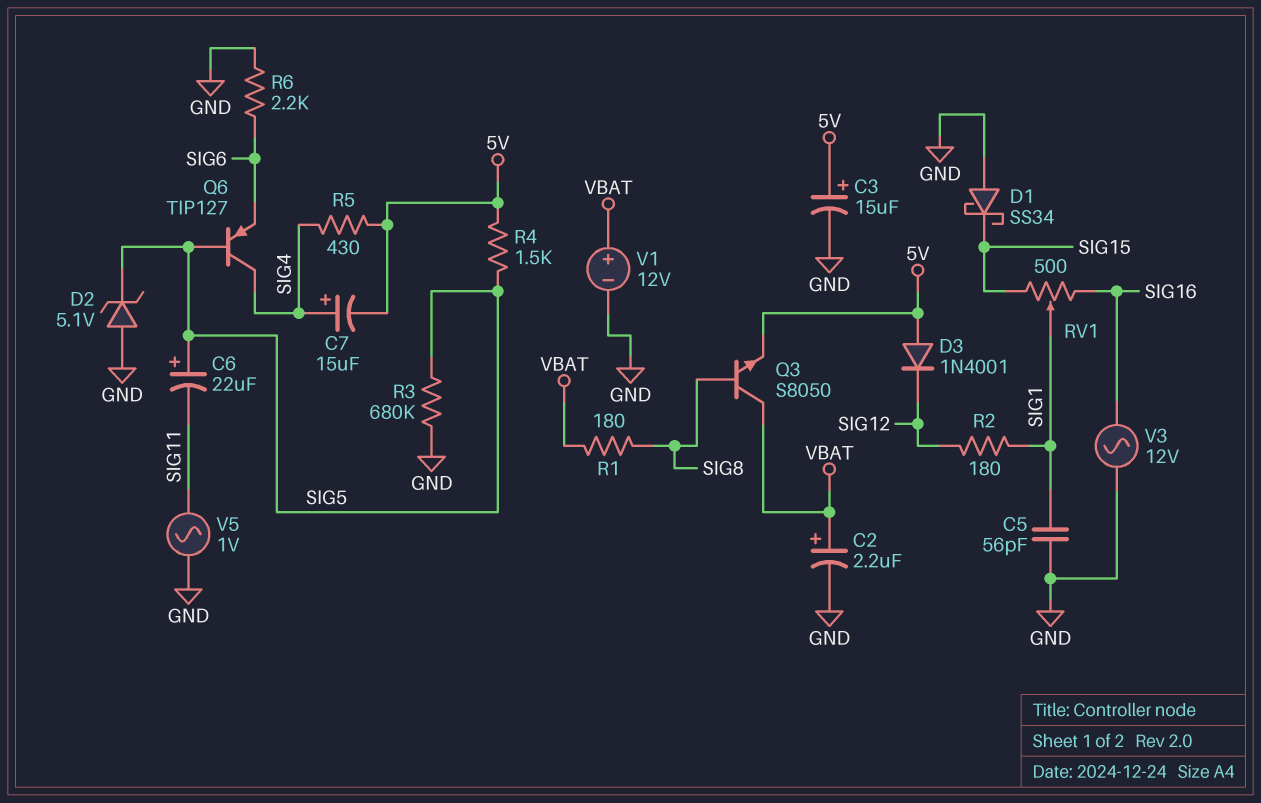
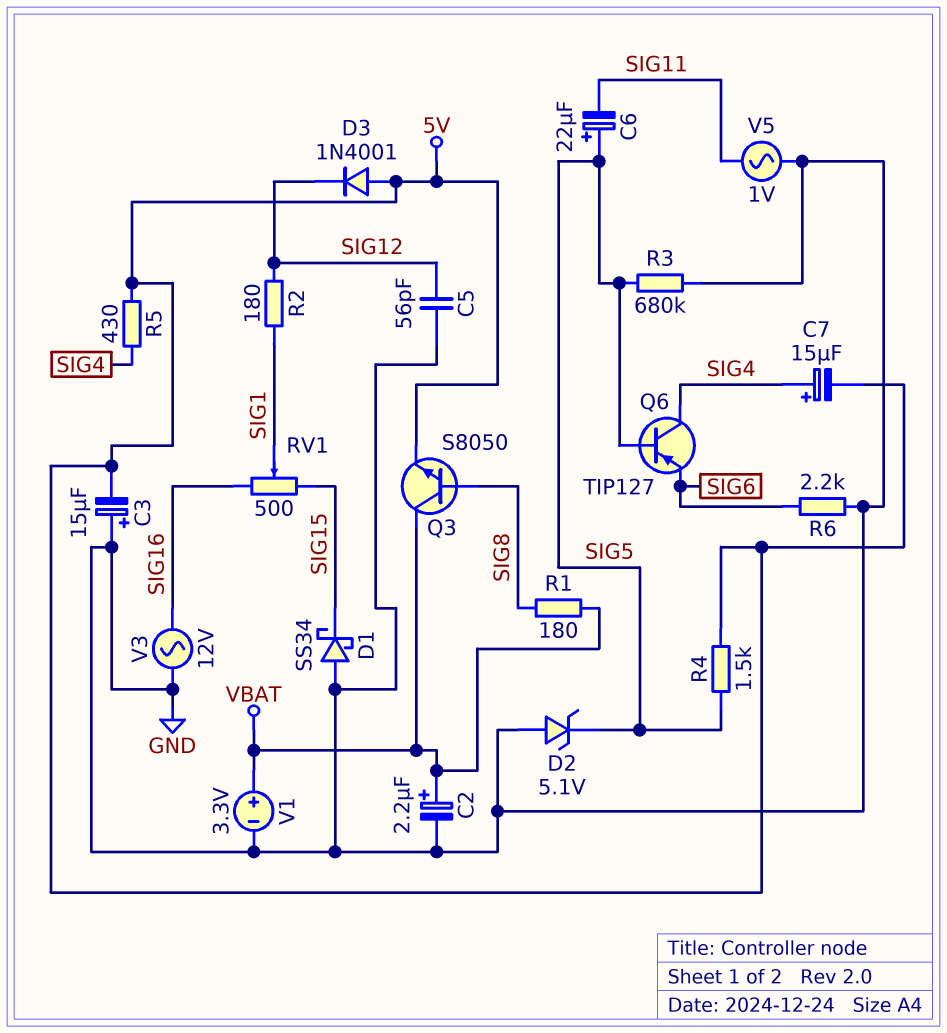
C3: 15uF (plus 5V, minus GND) -> 15uF (plus GND, minus 5V)
C5: 56pF (GND, SIG1) -> 56pF (GND, SIG12)
V1: 12V (plus VBAT, minus GND) -> 3.3V (plus VBAT, minus GND)

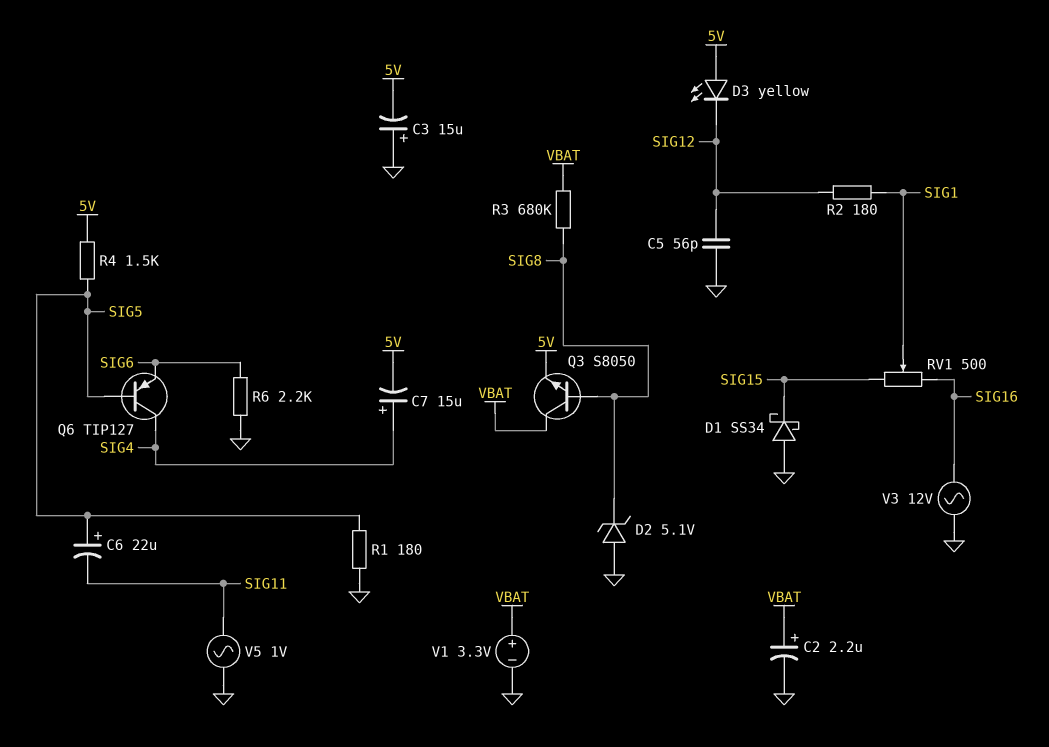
D2: zener 5.1V (A GND, K SIG5) -> zener 5.1V (A GND, K SIG8)
D3: diode 1N4001 (A 5V, K SIG12) -> LED yellow (A 5V, K SIG12)
R1: 180 (SIG8, VBAT) -> 180 (GND, SIG5)
R3: 680k (GND, SIG5) -> 680k (SIG8, VBAT)
R5: 430 (5V, SIG4) -> none

